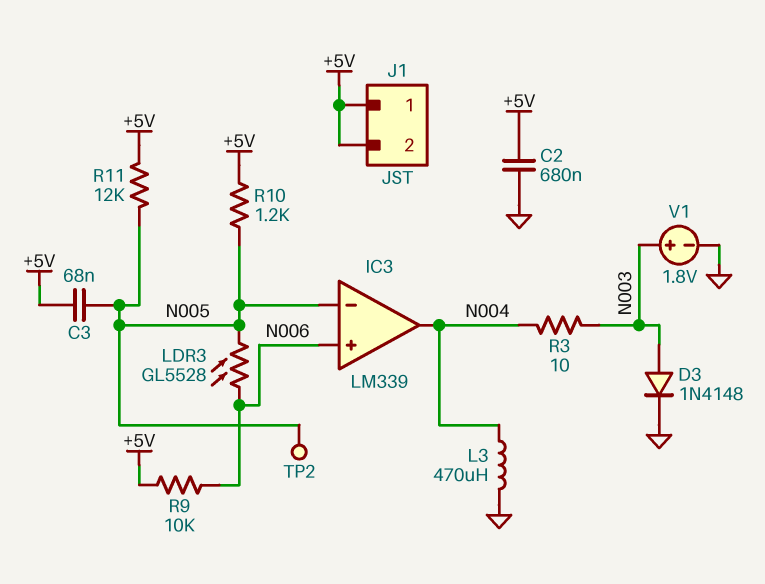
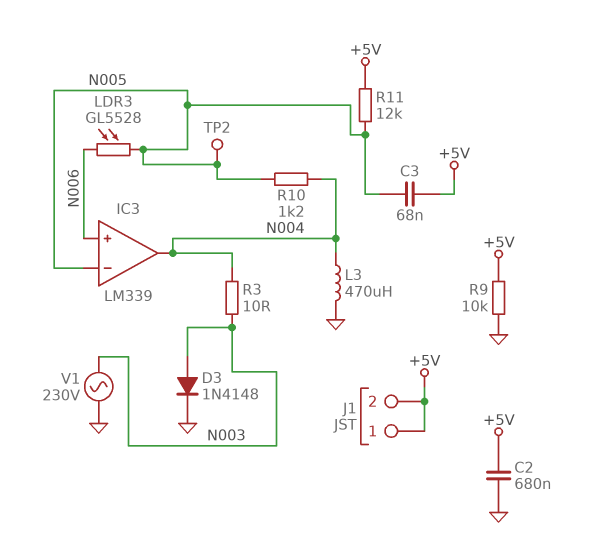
R9: 10k (+5V, N006) -> 10k (+5V, GND)
R10: 1.2k (+5V, N005) -> 1.2k (N004, N005)
V1: 1.8V (plus N003, minus GND) -> AC 230V (GND, N003)

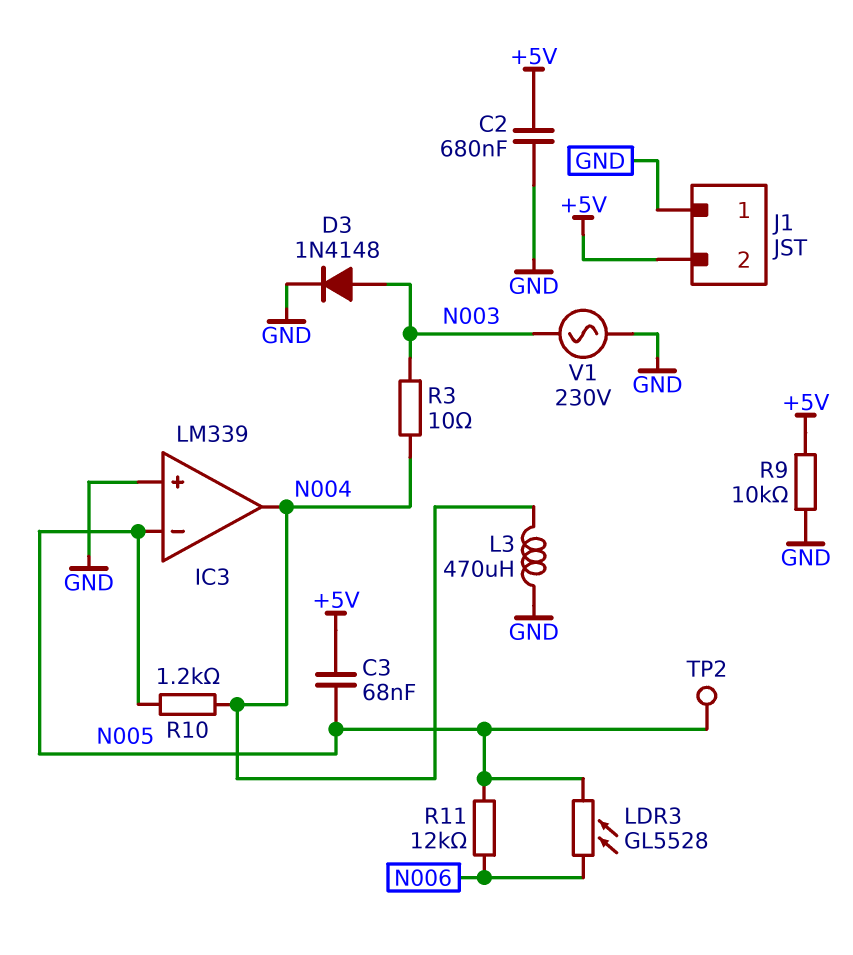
IC3 pin in+: N006 -> GND
J1 pin 1: +5V -> GND
R11: 12k (+5V, N005) -> 12k (N005, N006)

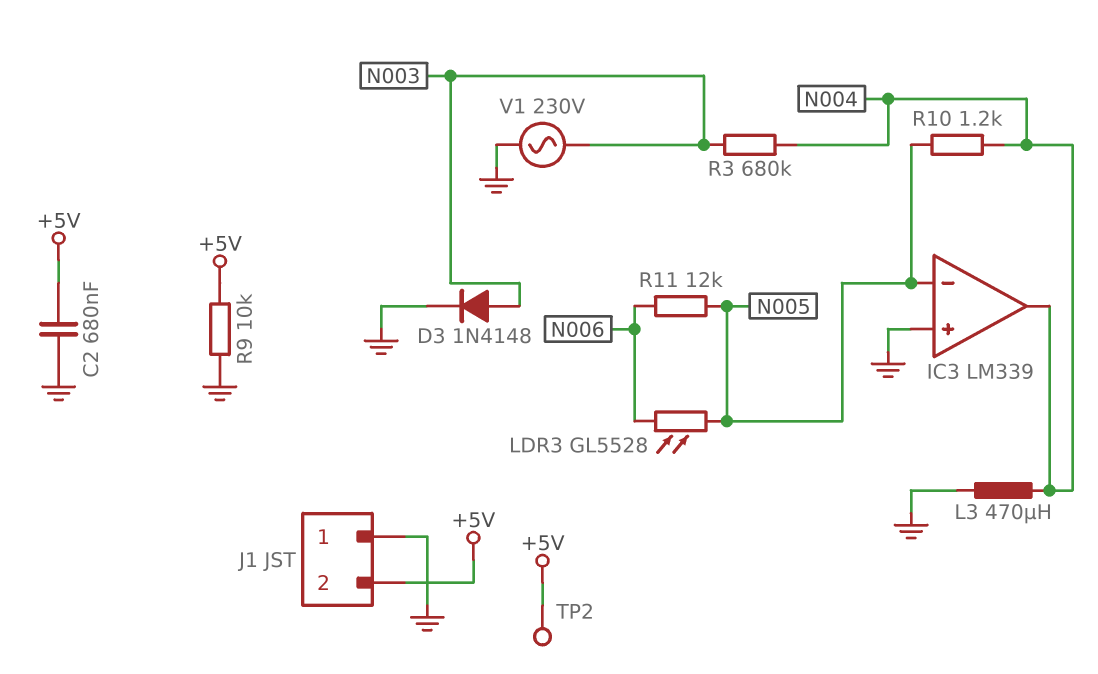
C3: 68nF (+5V, N005) -> none
R3: 10 (N003, N004) -> 680k (N003, N004)
TP2: test point (N005) -> test point (+5V)

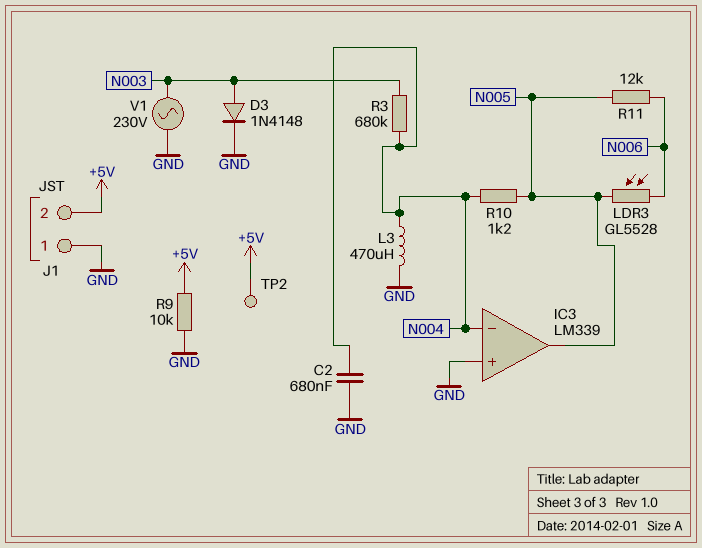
C2: 680nF (+5V, GND) -> 680nF (GND, N004)
IC3 pin in-: N005 -> N004
IC3 pin out: N004 -> N005

